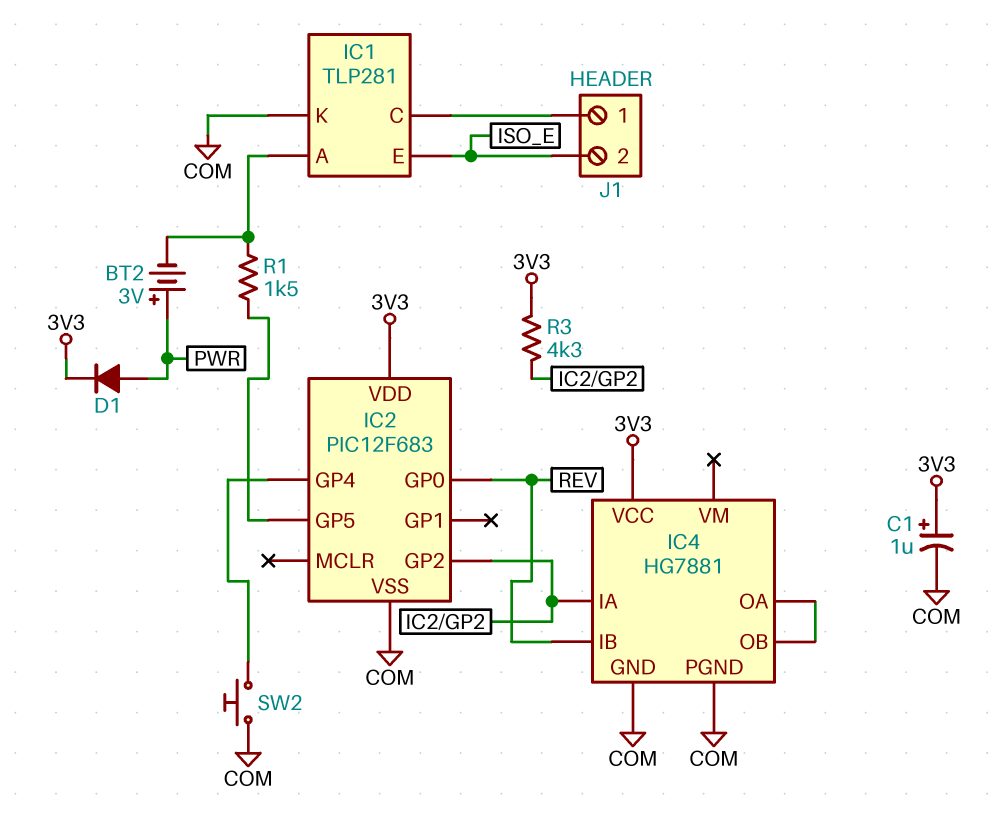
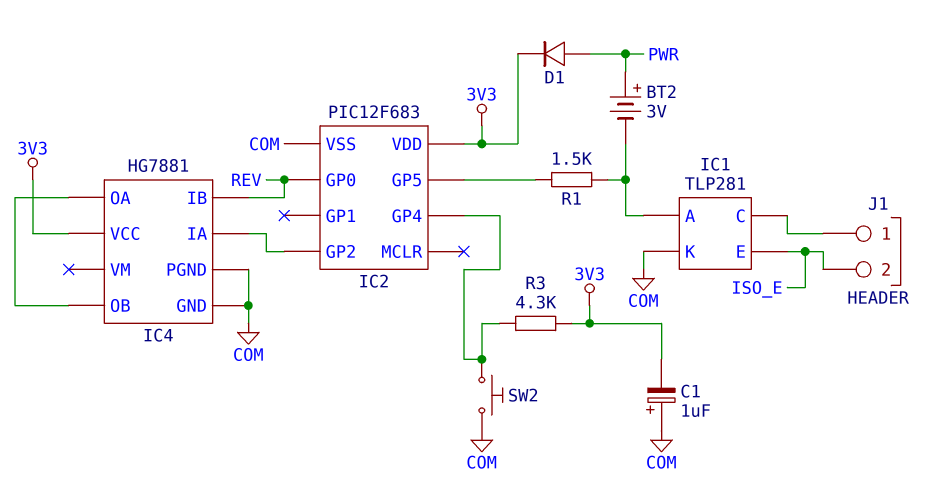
C1: 1uF (plus 3V3, minus COM) -> 1uF (plus COM, minus 3V3)
R3: 4.3k (3V3, IC2/GP2) -> 4.3k (3V3, IC2/GP4)

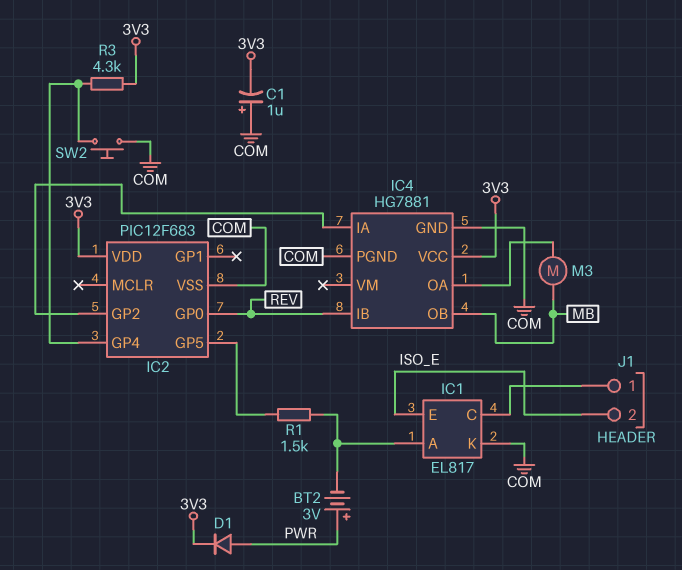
IC1: TLP281 -> EL817
IC4 pin OB: IC4/OA -> MB
M3: none -> motor (IC4/OA, MB)

